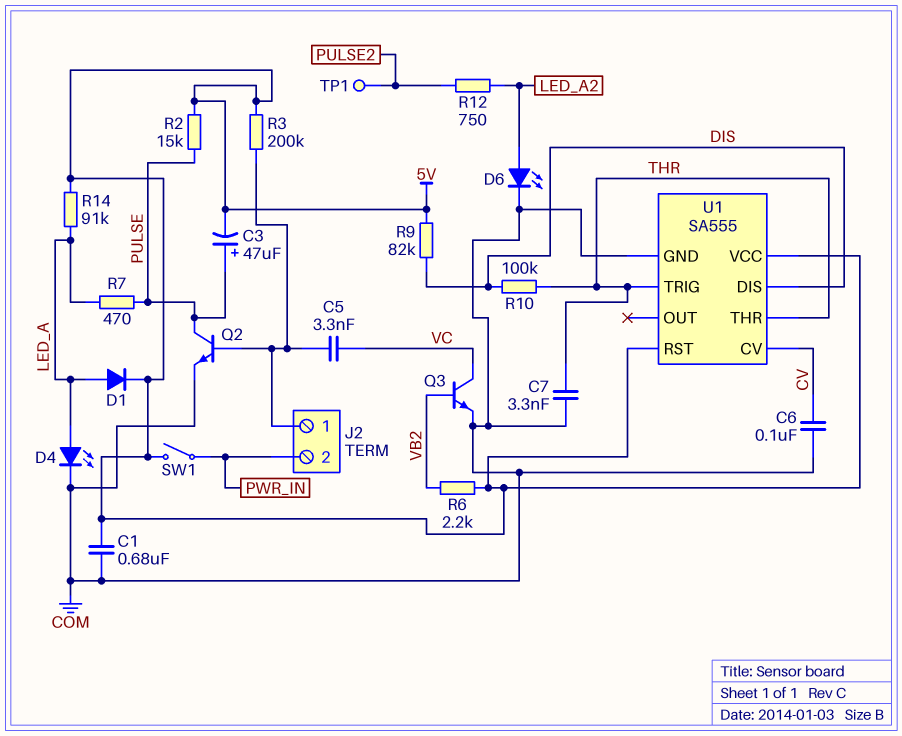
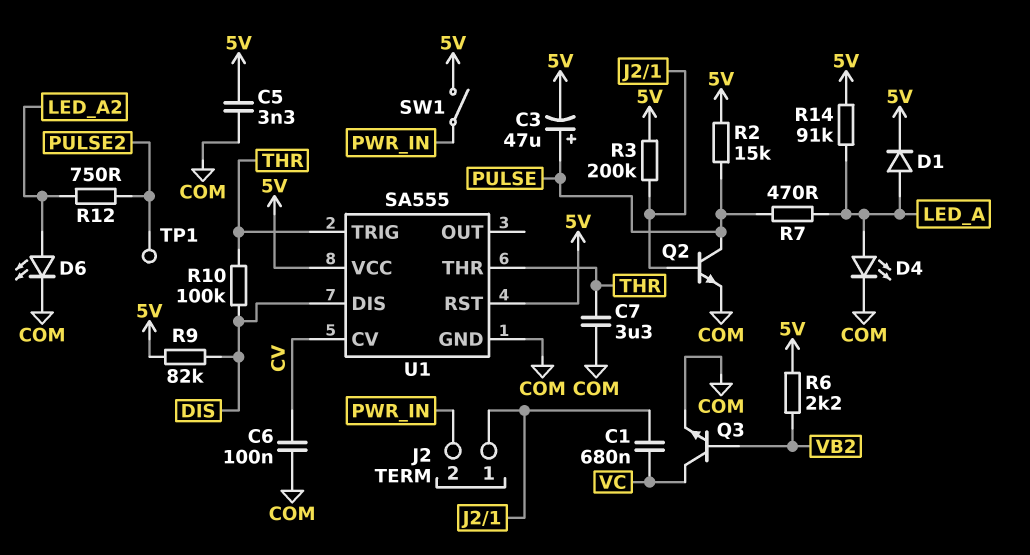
C1: 680nF (5V, COM) -> 680nF (J2/1, VC)
C5: 3.3nF (J2/1, VC) -> 3.3nF (5V, COM)
C7: 3.3nF (COM, THR) -> 3.3uF (COM, THR)

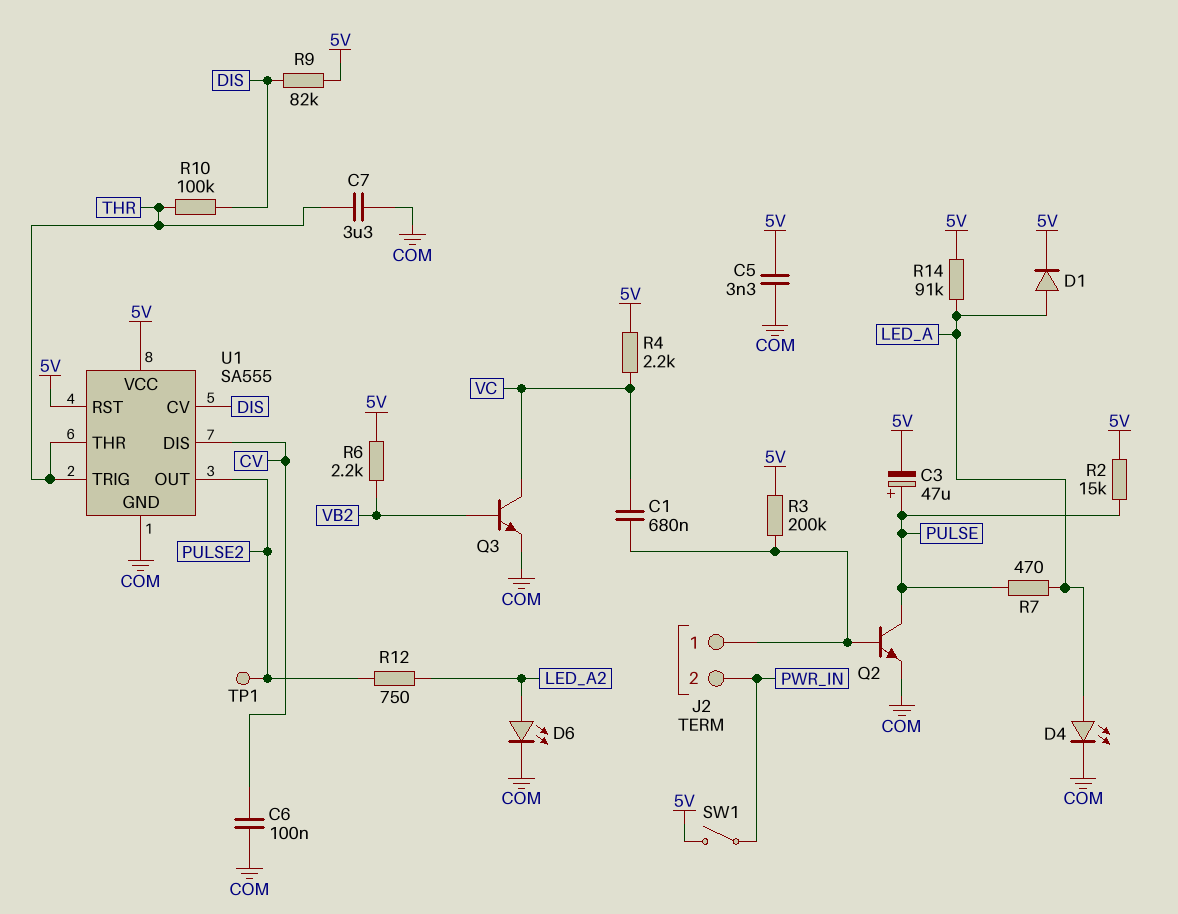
R4: none -> 2.2k (5V, VC)
U1 pin CV: CV -> DIS
U1 pin DIS: DIS -> CV
U1 pin OUT: none -> PULSE2

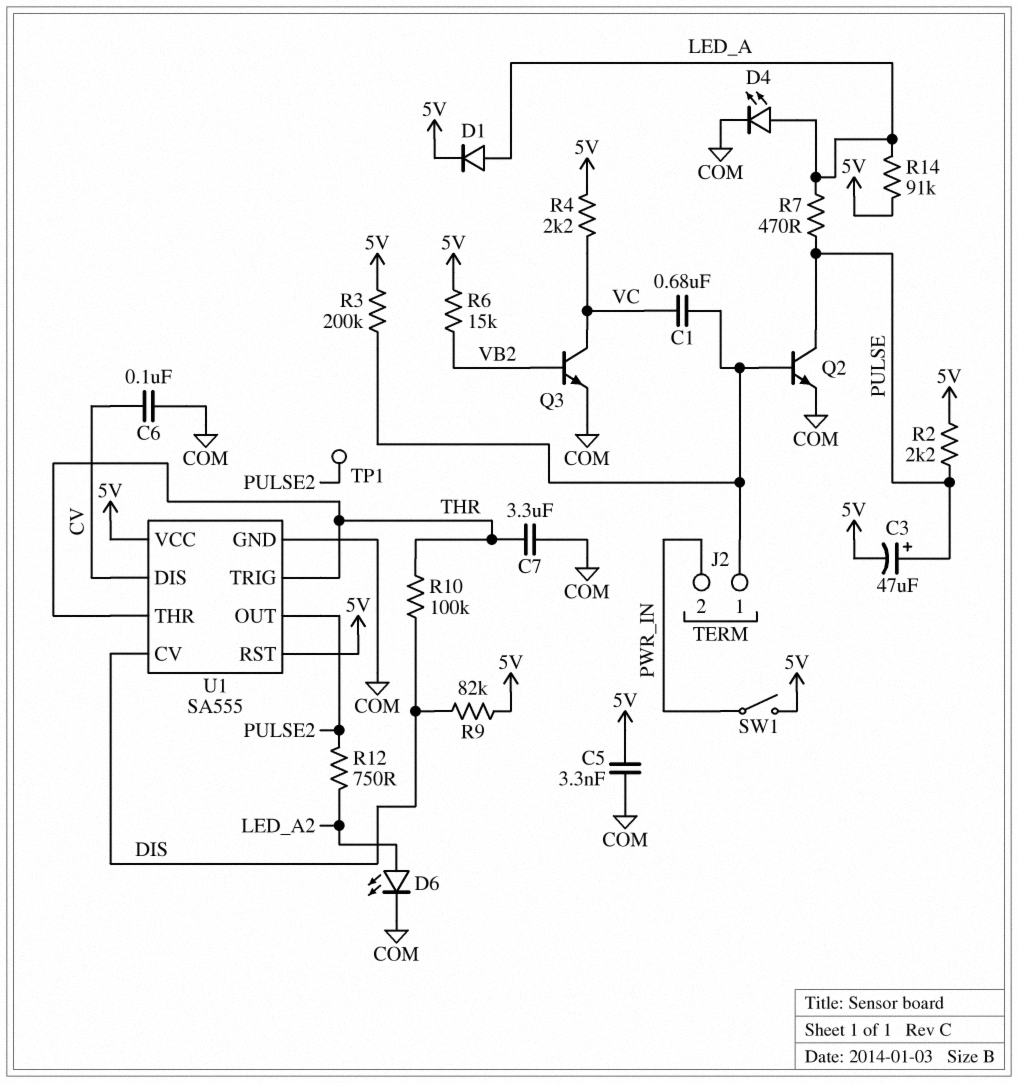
R2: 15k (5V, PULSE) -> 2.2k (5V, PULSE)
R6: 2.2k (5V, VB2) -> 15k (5V, VB2)

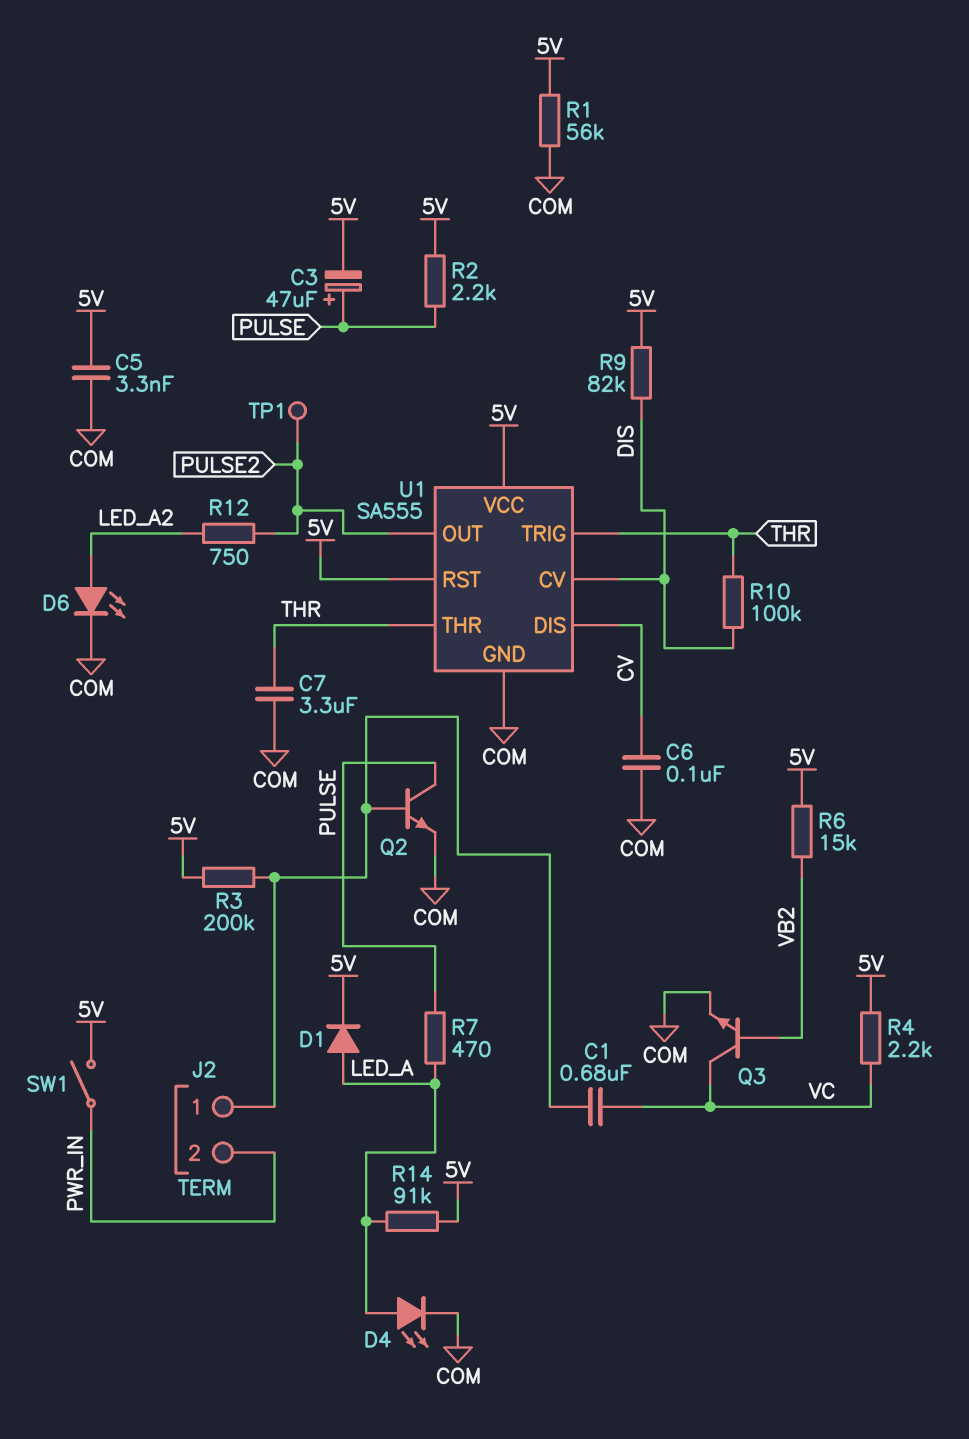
R1: none -> 56k (5V, COM)

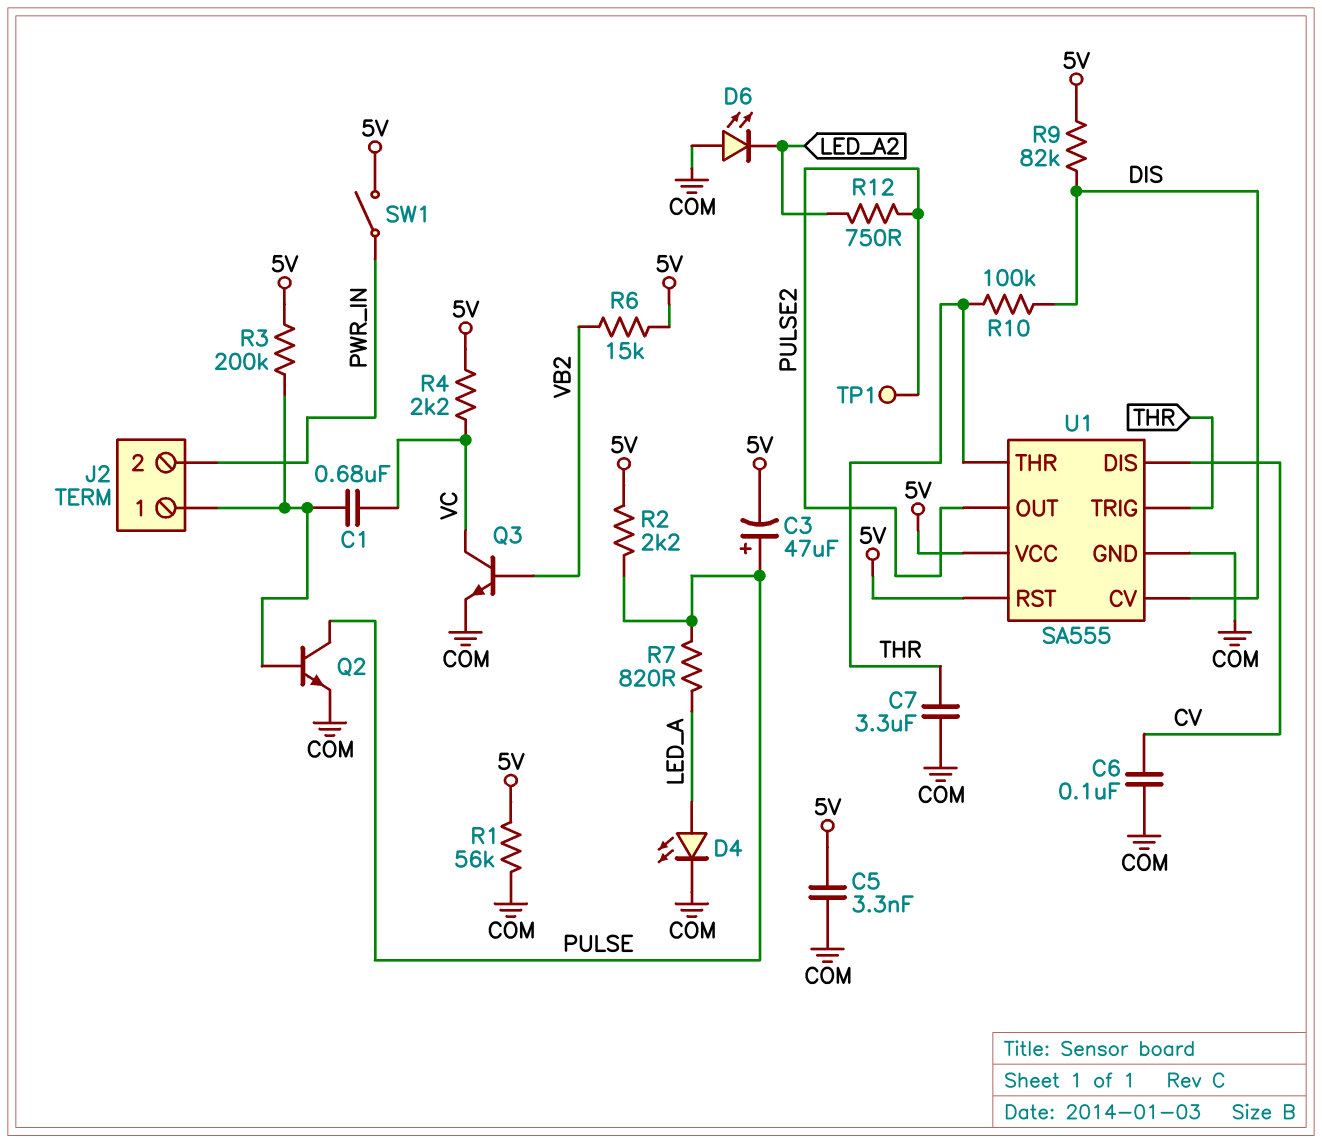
D1: diode (A LED_A, K 5V) -> none
D6: LED (A LED_A2, K COM) -> LED (A COM, K LED_A2)
R7: 470 (LED_A, PULSE) -> 820 (LED_A, PULSE)
R14: 91k (5V, LED_A) -> none

